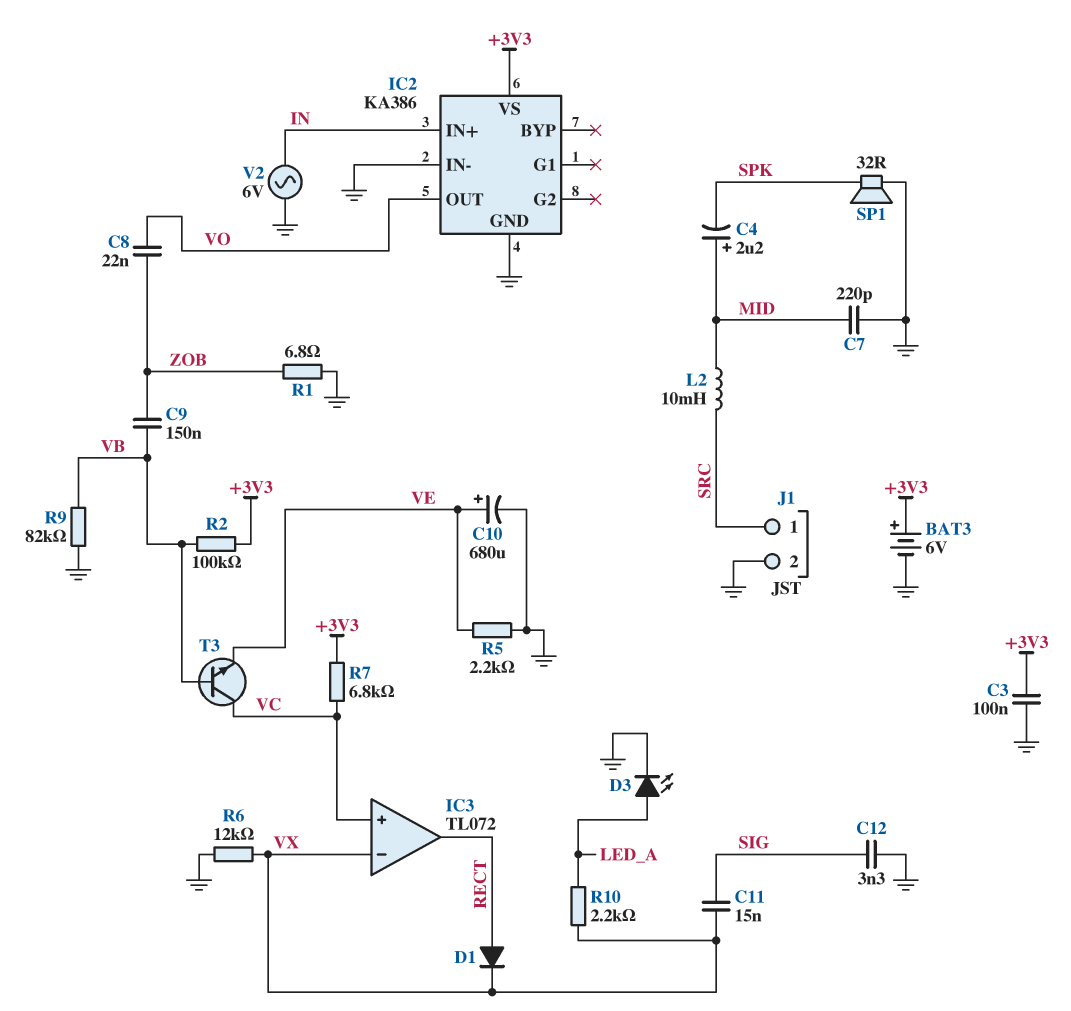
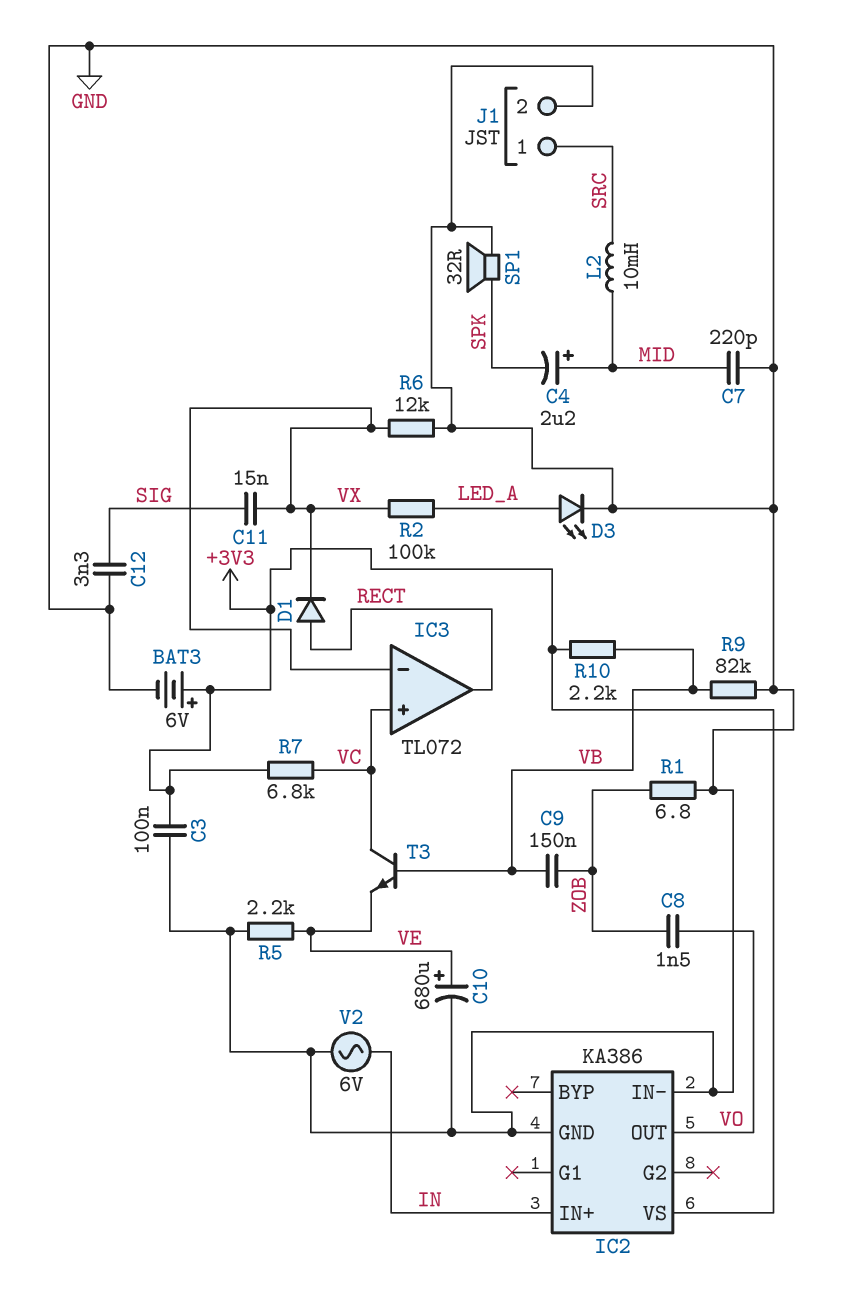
C8: 22nF (VO, ZOB) -> 1.5nF (VO, ZOB)
R2: 100k (+3V3, VB) -> 100k (LED_A, VX)
R10: 2.2k (LED_A, VX) -> 2.2k (+3V3, VB)

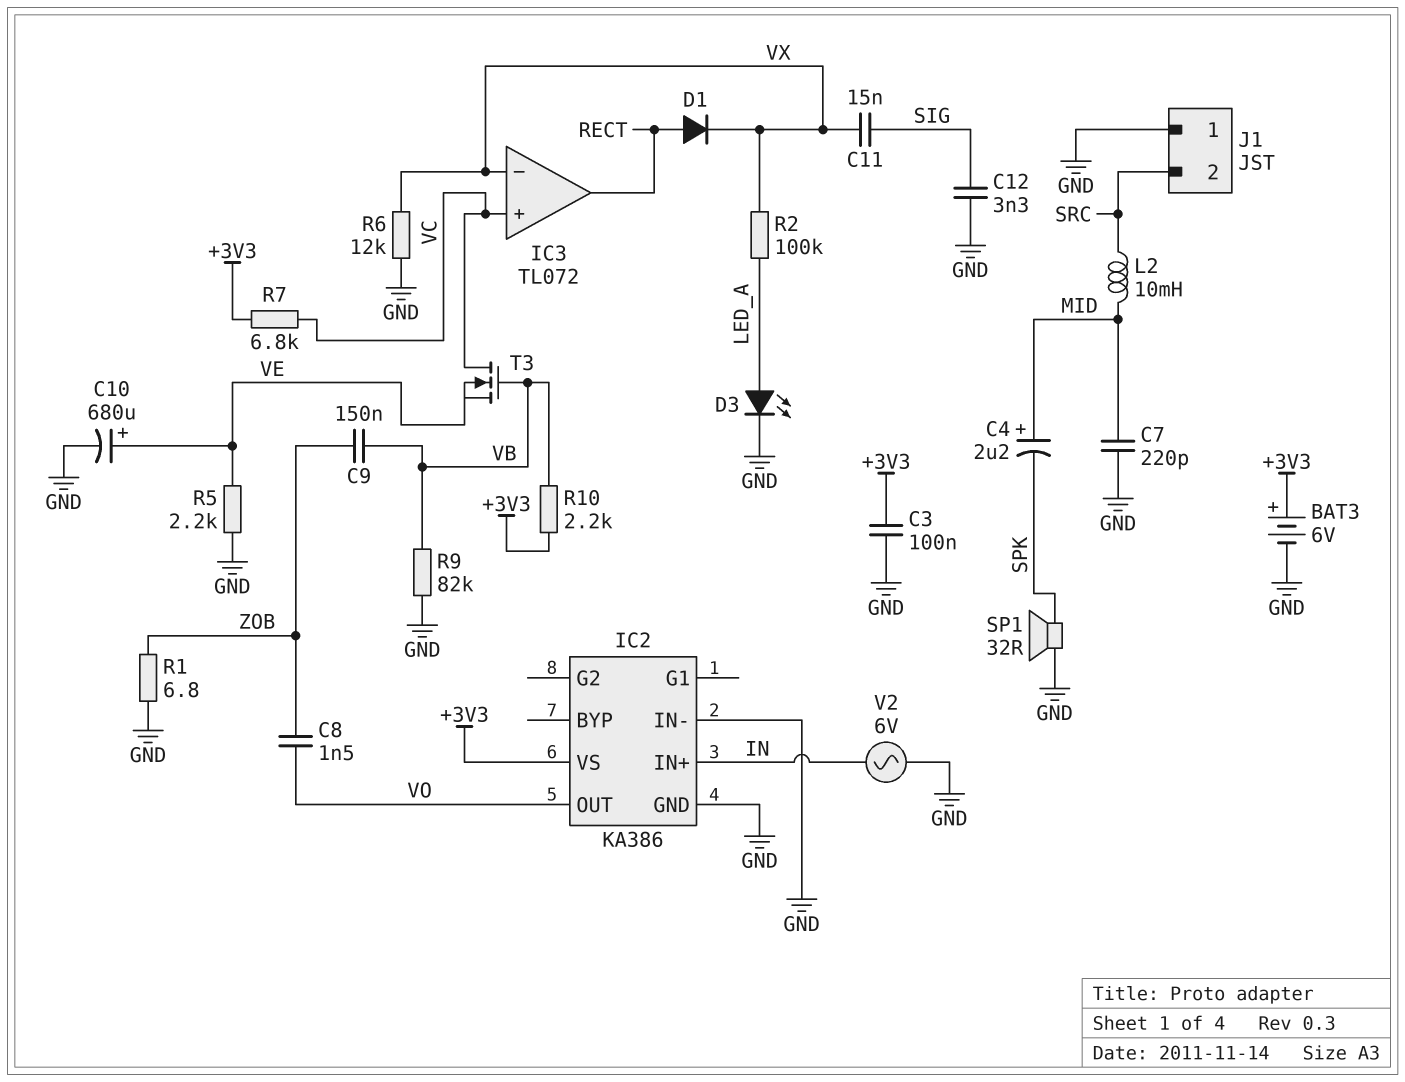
J1 pin 1: SRC -> GND
J1 pin 2: GND -> SRC
T3: NPN (B VB, C VC, E VE) -> NMOS (G VB, D VC, S VE)

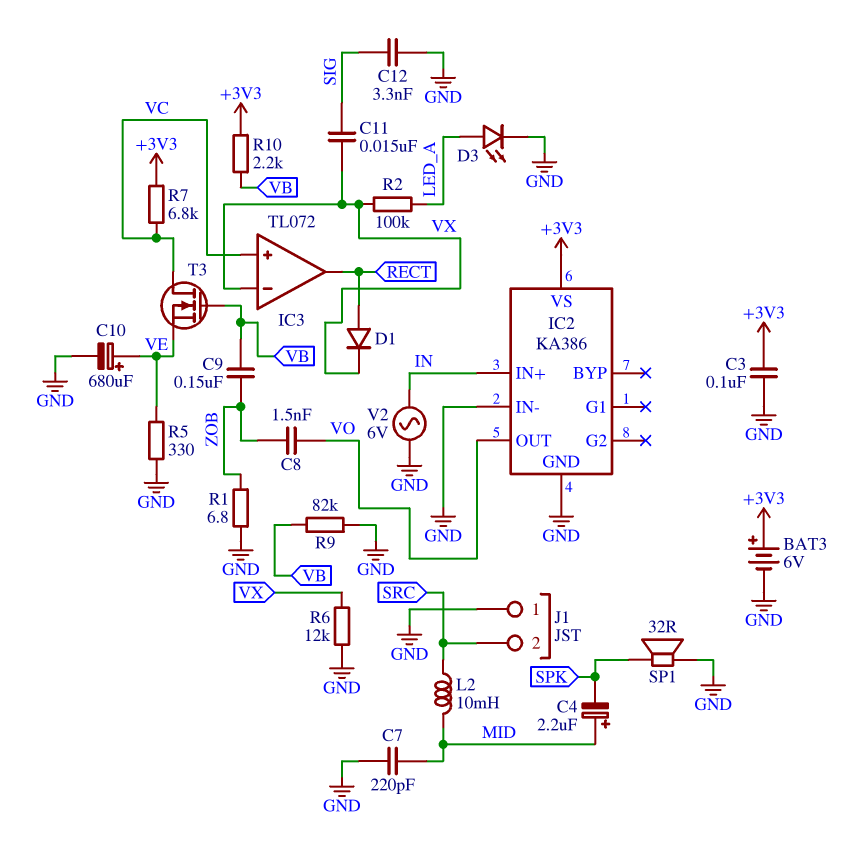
R5: 2.2k (GND, VE) -> 330 (GND, VE)

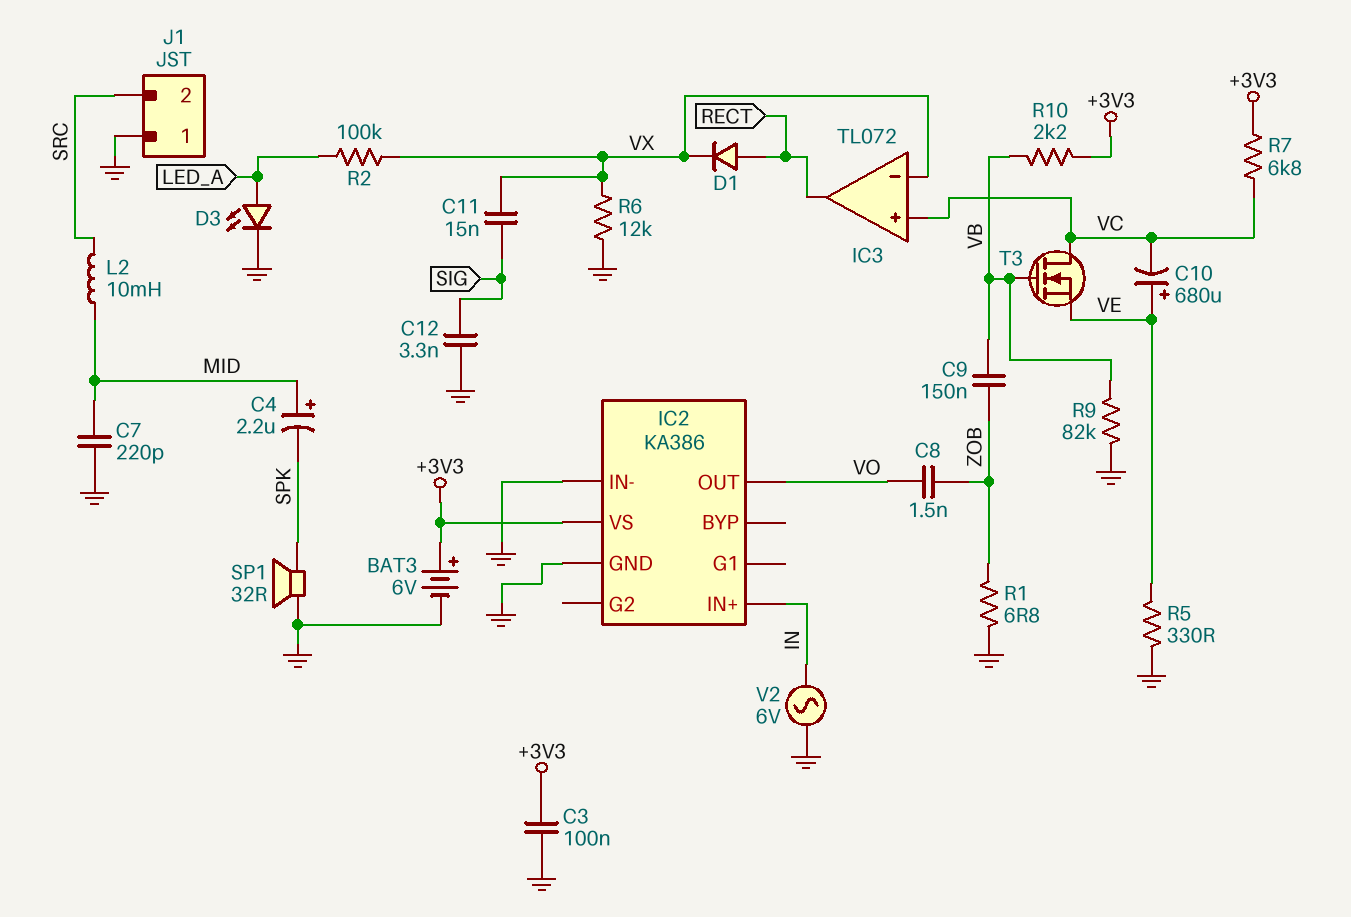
C10: 680uF (plus VE, minus GND) -> 680uF (plus VE, minus VC)

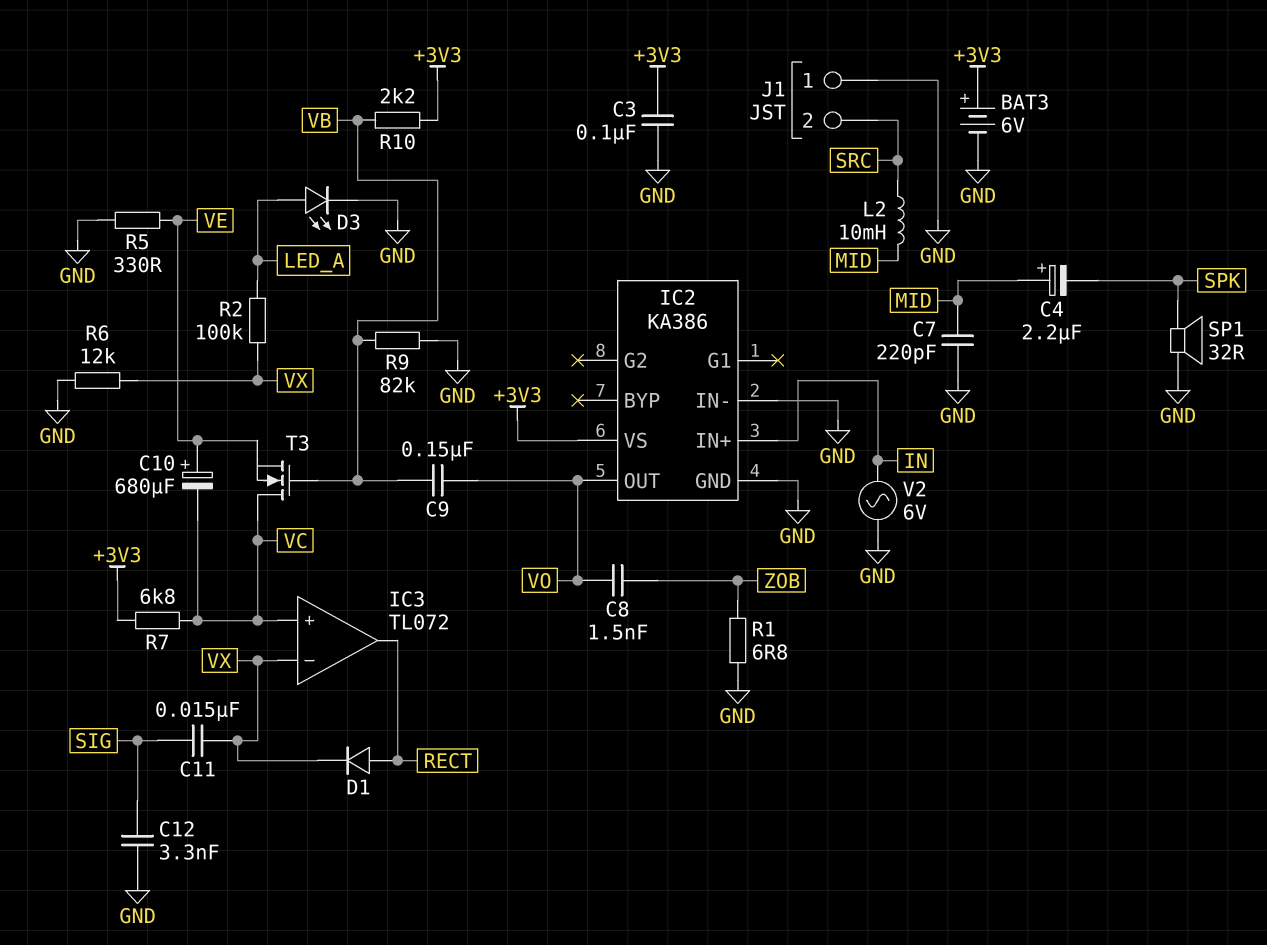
C9: 150nF (VB, ZOB) -> 150nF (VB, VO)

